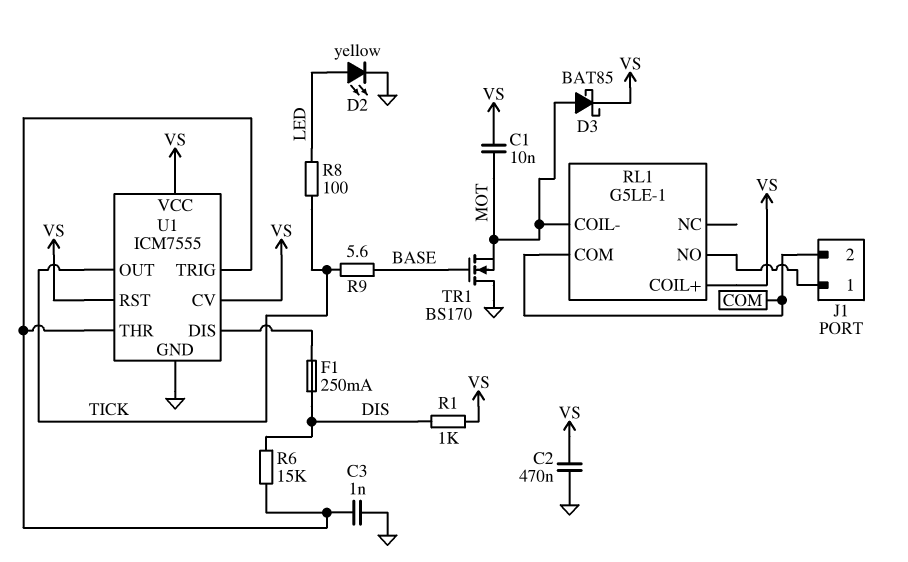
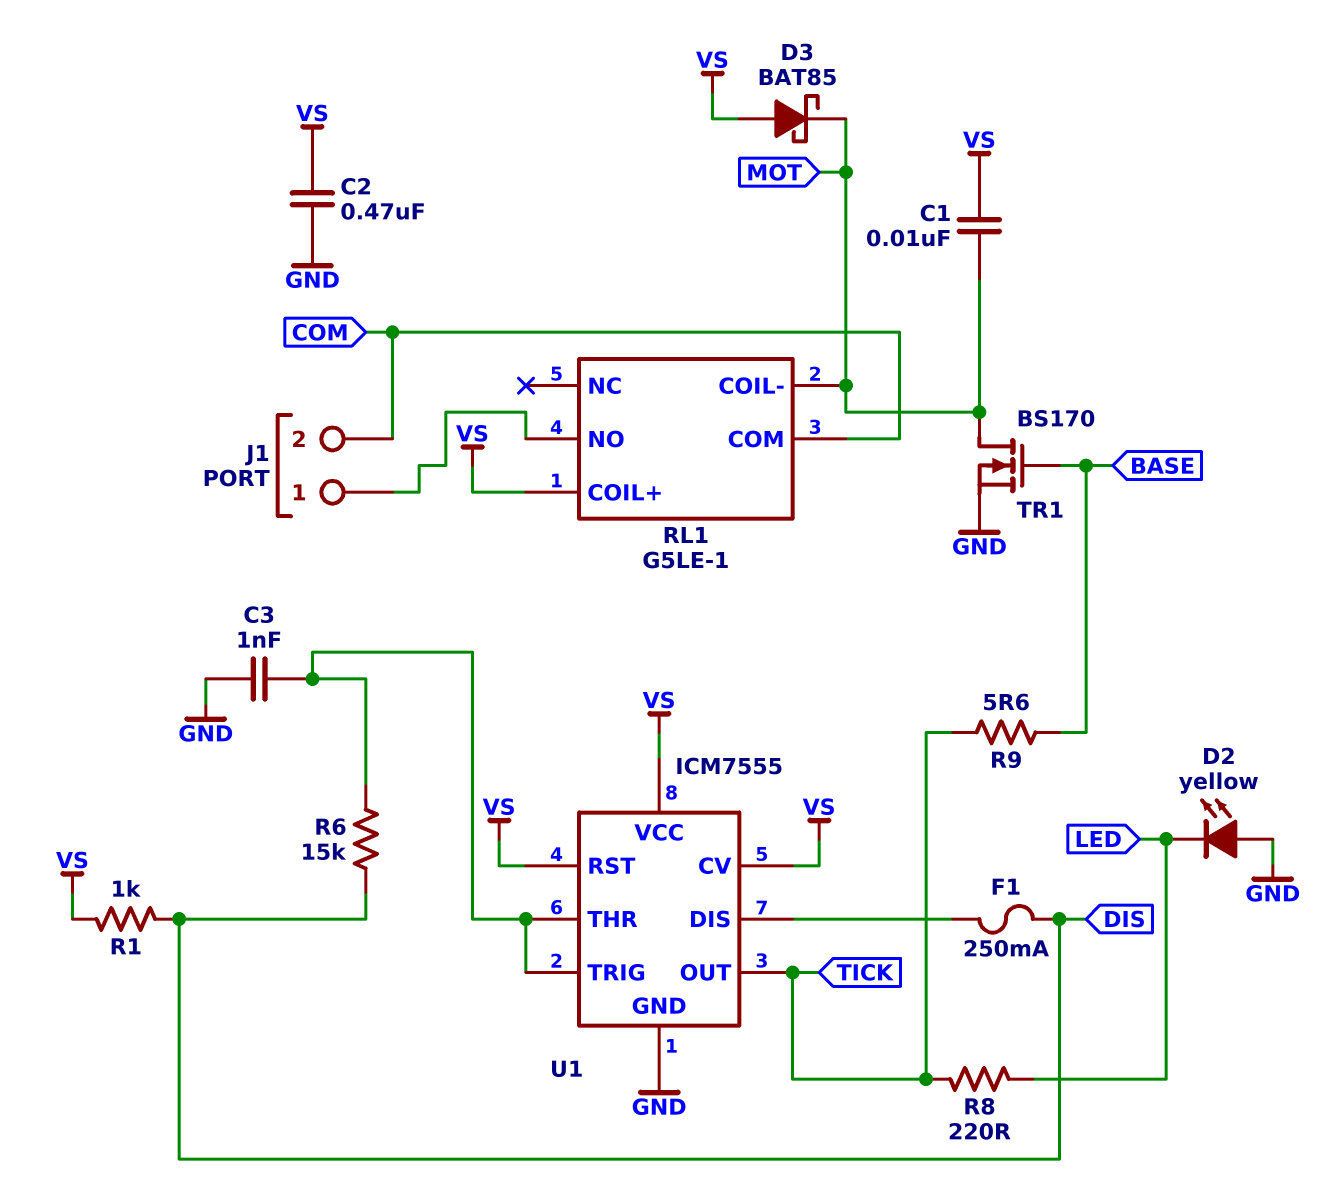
D2: LED yellow (A LED, K GND) -> LED yellow (A GND, K LED)
D3: schottky BAT85 (A MOT, K VS) -> schottky BAT85 (A VS, K MOT)
R8: 100 (LED, TICK) -> 220 (LED, TICK)
TR1: NMOS BS170 (G BASE, D GND, S MOT) -> NMOS BS170 (G BASE, D MOT, S GND)

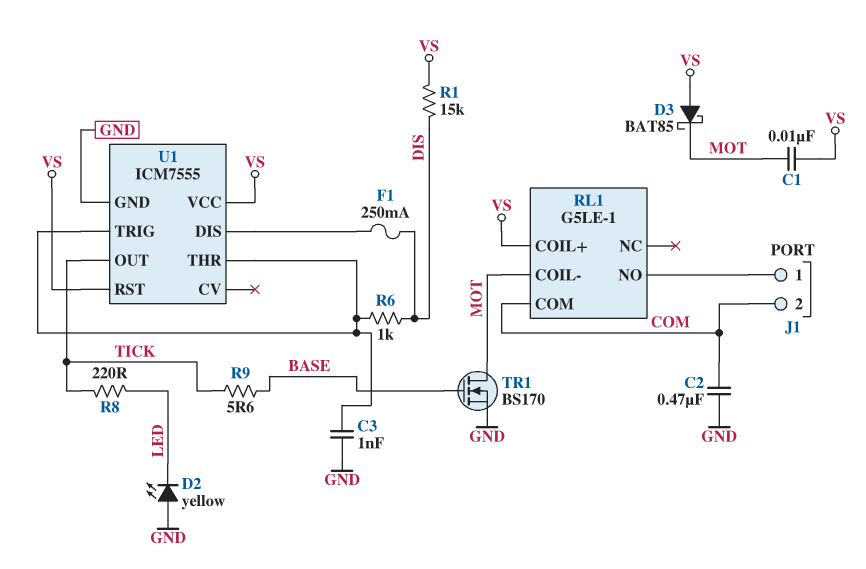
C2: 470nF (GND, VS) -> 470nF (COM, GND)
R1: 1k (DIS, VS) -> 15k (DIS, VS)
R6: 15k (DIS, U1/THR) -> 1k (DIS, U1/THR)
U1 pin CV: VS -> none

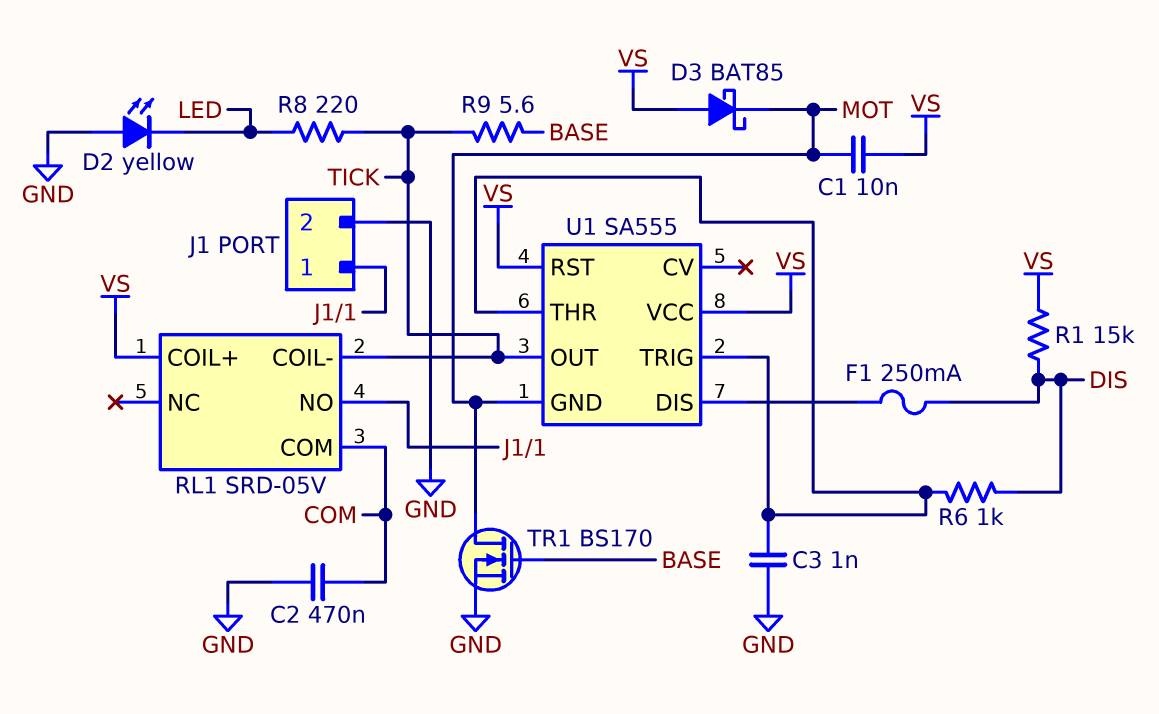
J1 pin 2: COM -> GND
RL1: G5LE-1 -> SRD-05V
RL1 pin COIL-: MOT -> TICK
U1: ICM7555 -> SA555
U1 pin GND: GND -> MOT

